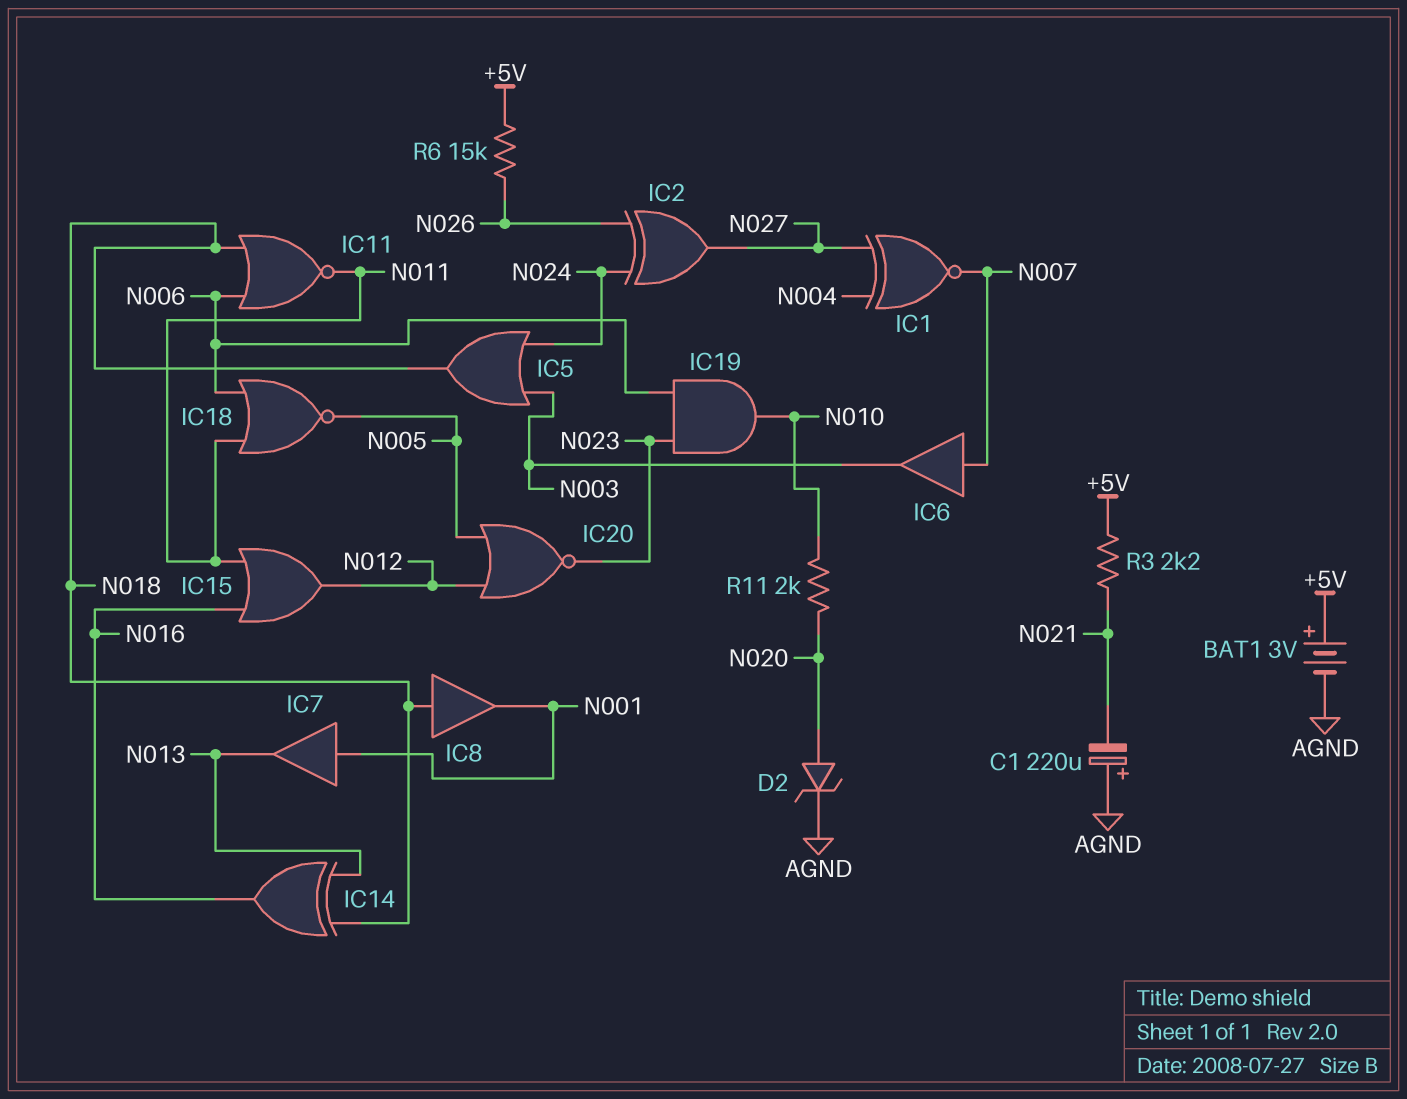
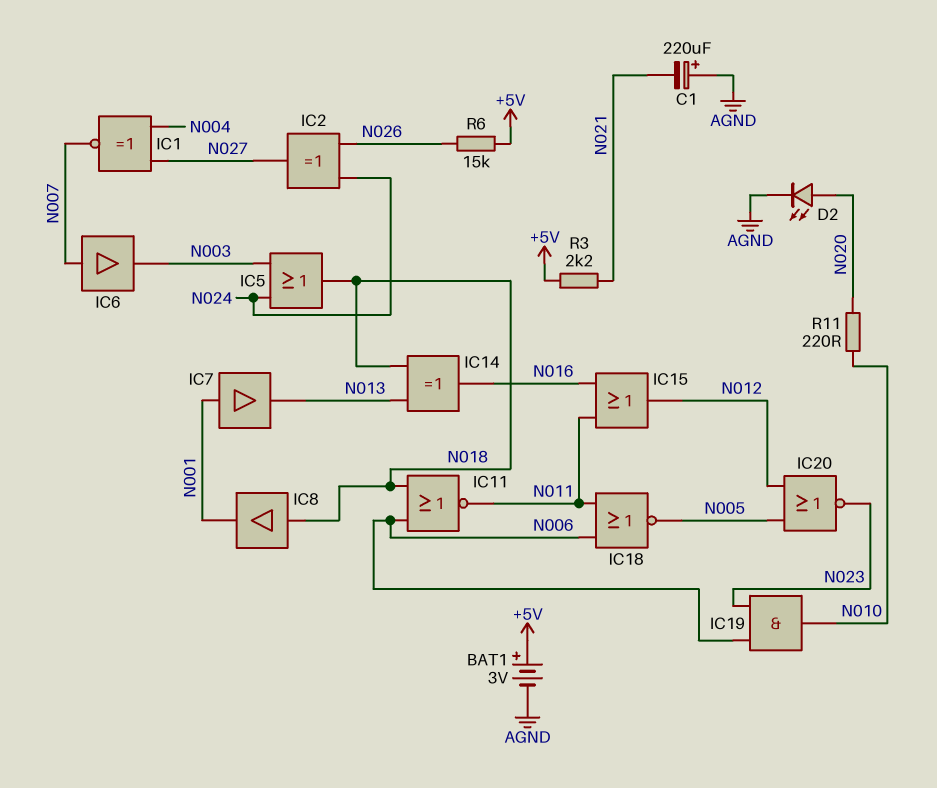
D2: zener (A N020, K AGND) -> LED (A N020, K AGND)
R11: 2k (N010, N020) -> 220 (N010, N020)

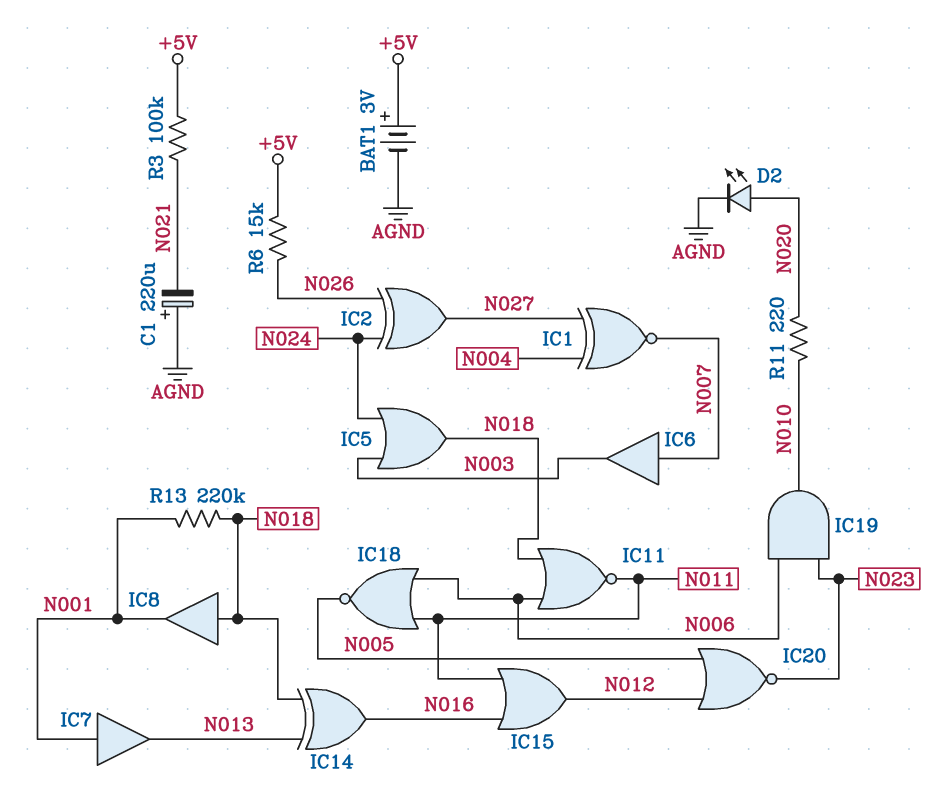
R3: 2.2k (+5V, N021) -> 100k (+5V, N021)
R13: none -> 220k (N001, N018)

